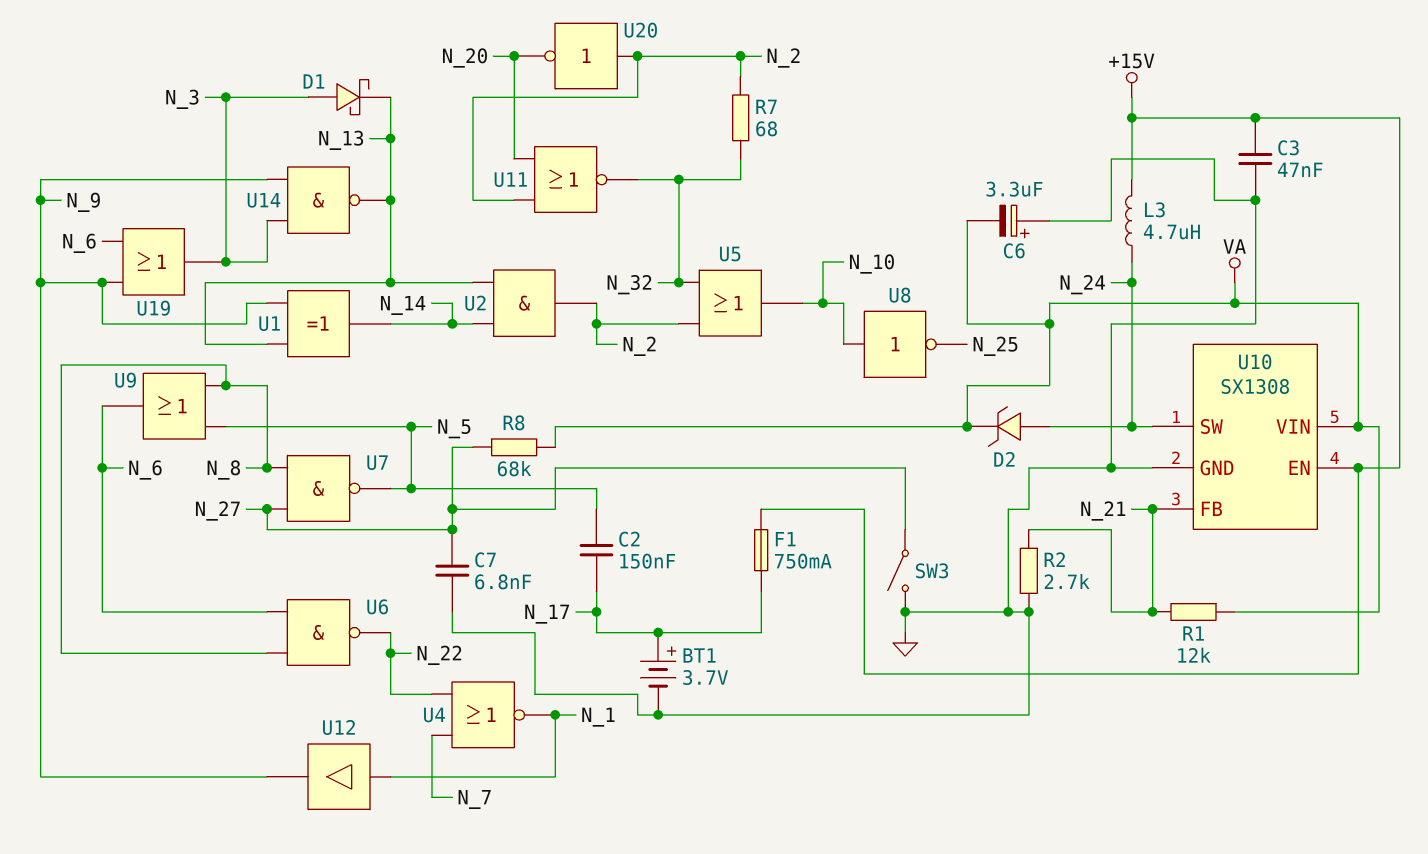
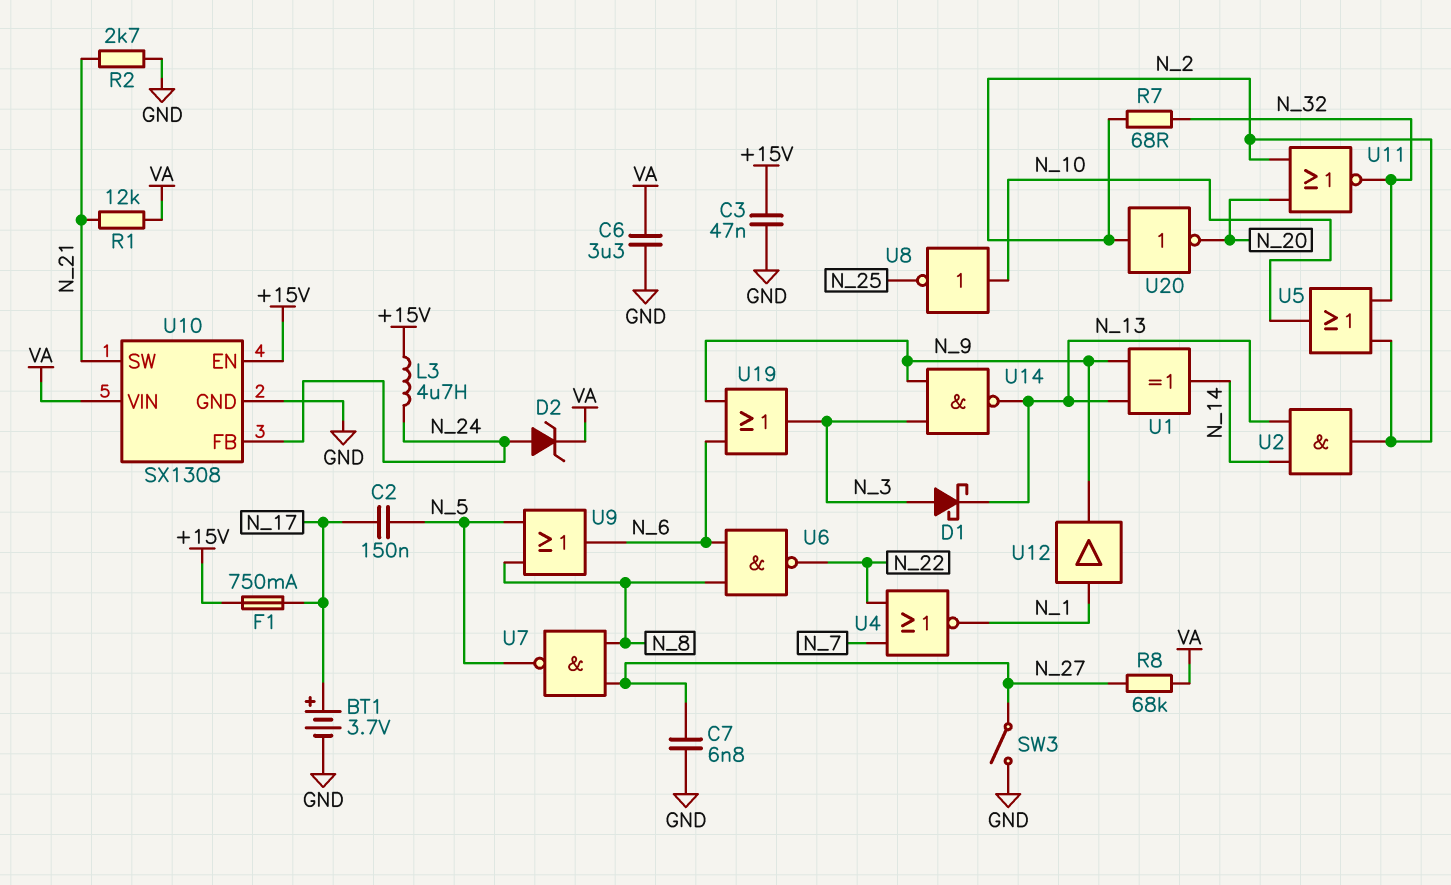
C6: 3.3uF (plus GND, minus VA) -> 3.3uF (GND, VA)
U10 pin FB: N_21 -> N_24
U10 pin SW: N_24 -> N_21

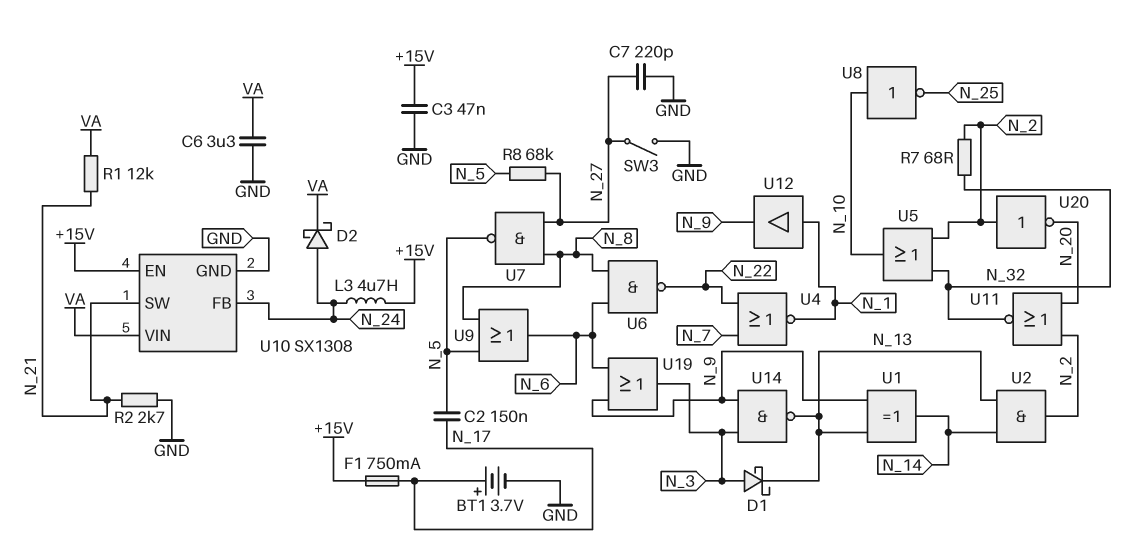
C7: 6.8nF (GND, N_27) -> 220pF (GND, N_27)
D2: zener (A N_24, K VA) -> schottky (A N_24, K VA)
R8: 68k (N_27, VA) -> 68k (N_5, N_27)

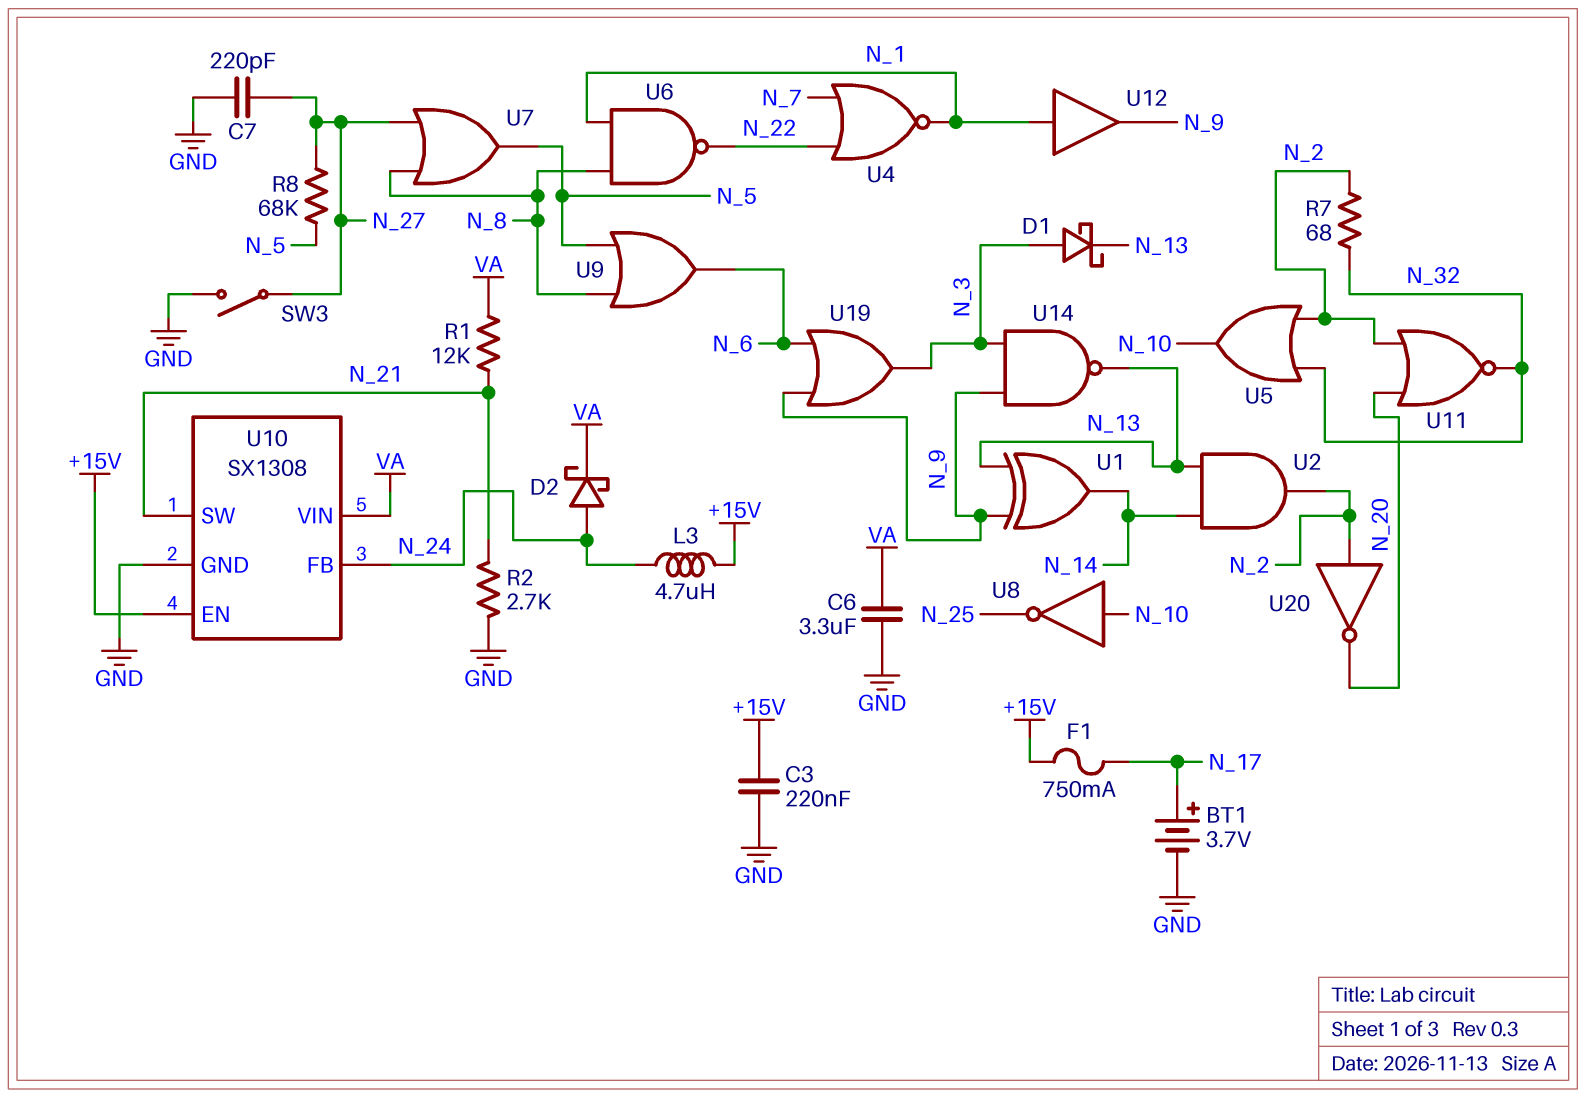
C2: 150nF (N_5, N_17) -> none
C3: 47nF (+15V, GND) -> 220nF (+15V, GND)
U6: NAND (in N_6, in N_8, out N_22) -> NAND (in N_1, in N_8, out N_22)
U7: NAND (in N_8, in N_27, out N_5) -> OR (in N_8, in N_27, out N_5)

